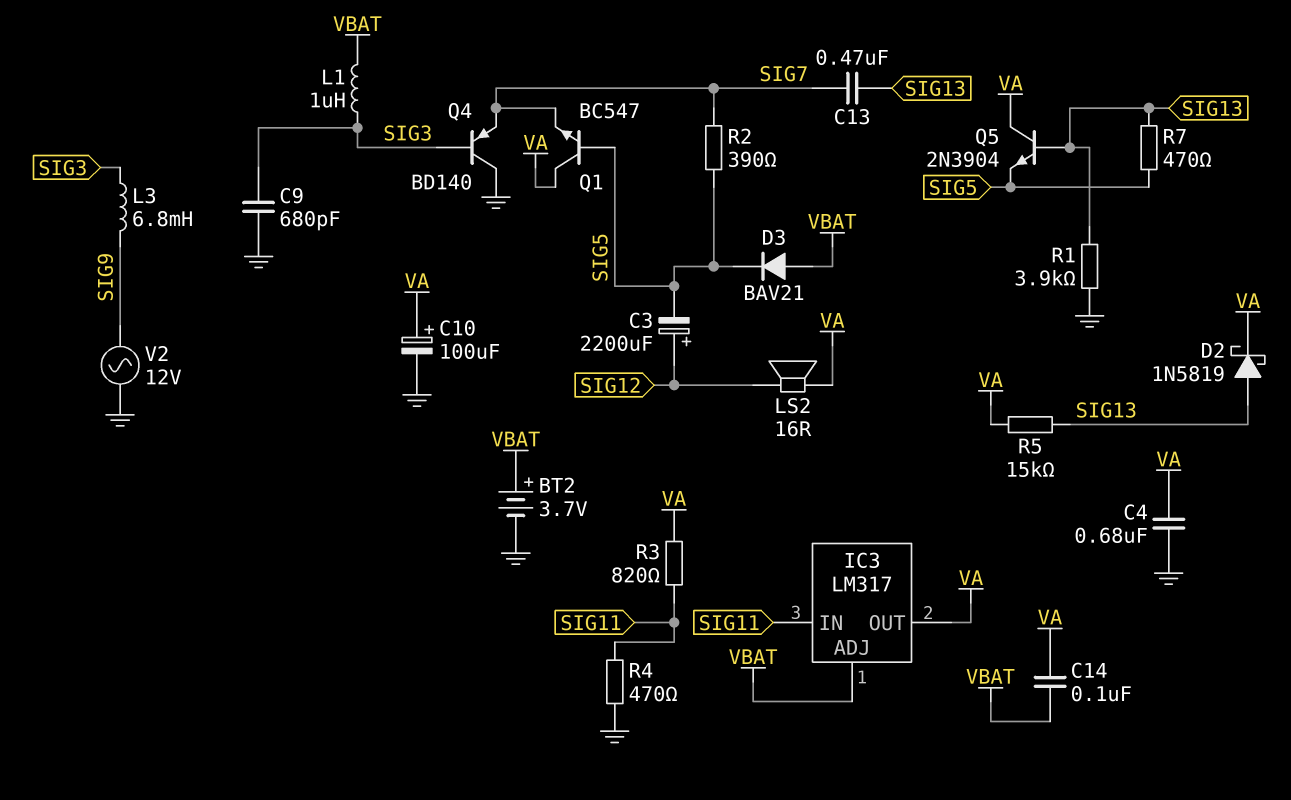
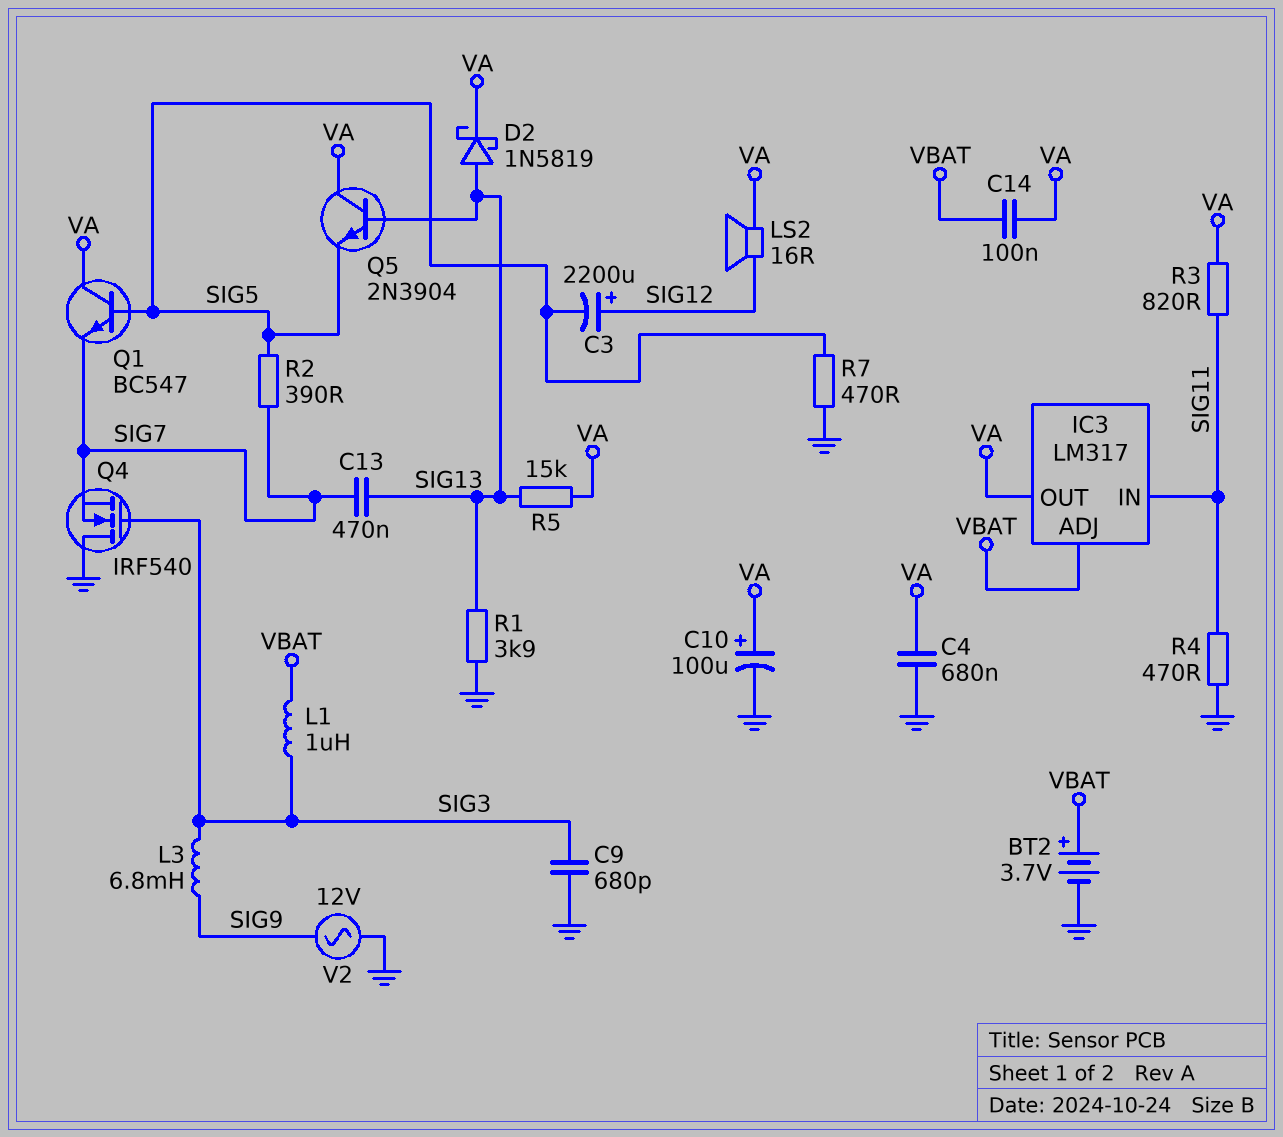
D3: diode BAV21 (A VBAT, K SIG5) -> none
Q4: PNP BD140 (B SIG3, C GND, E SIG7) -> NMOS IRF540 (G SIG3, D GND, S SIG7)
R7: 470 (SIG5, SIG13) -> 470 (GND, SIG5)

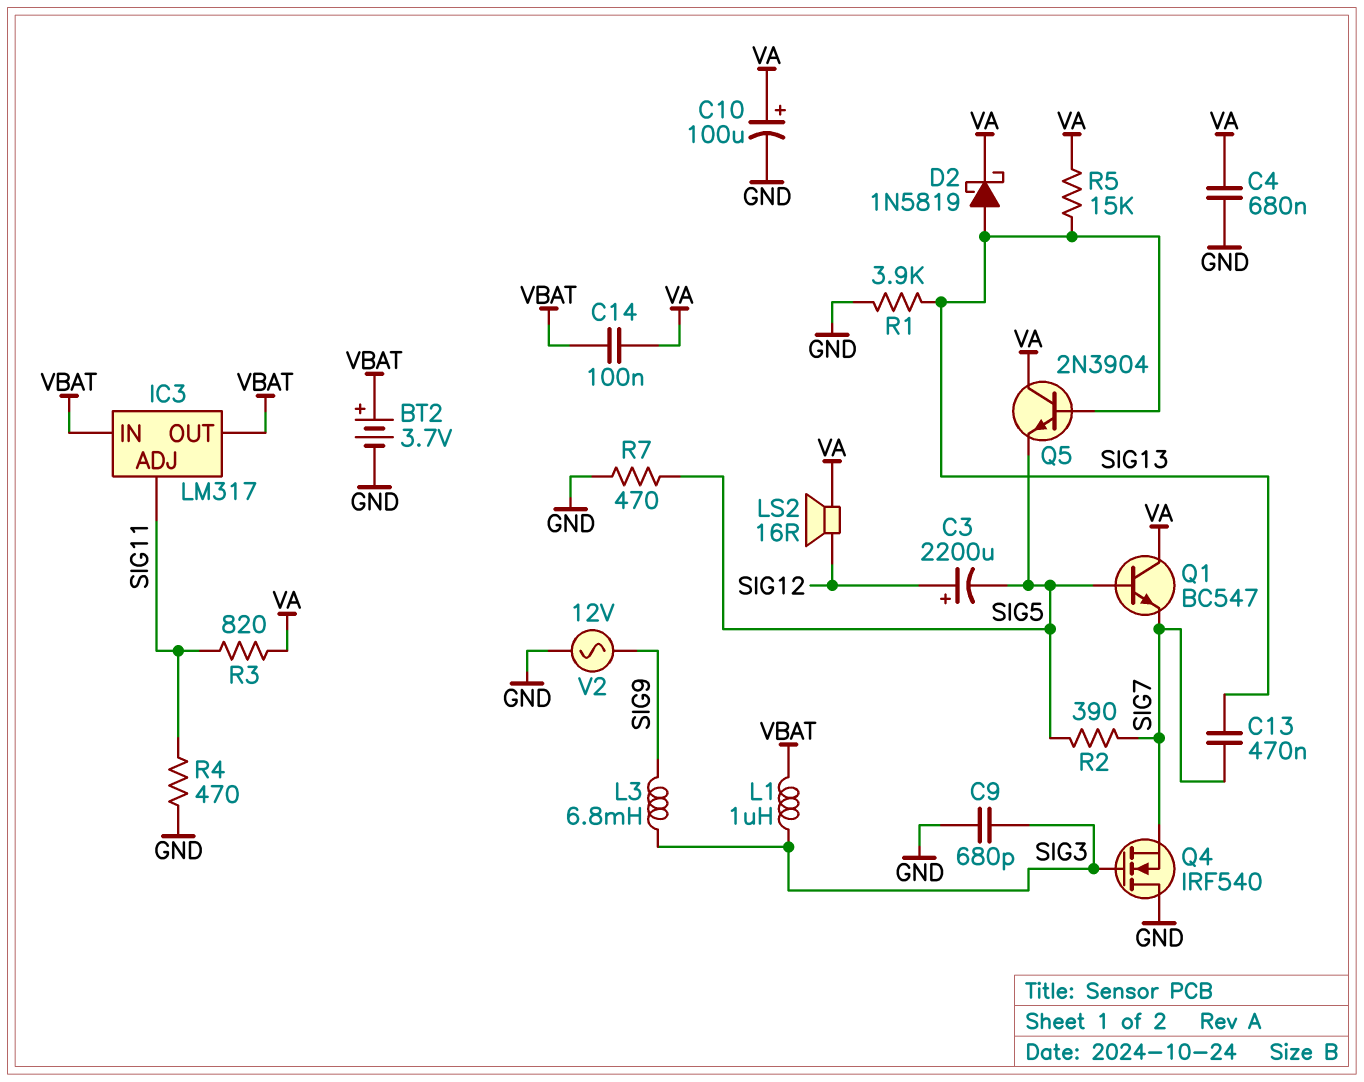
IC3 pin ADJ: VBAT -> SIG11
IC3 pin IN: SIG11 -> VBAT
IC3 pin OUT: VA -> VBAT

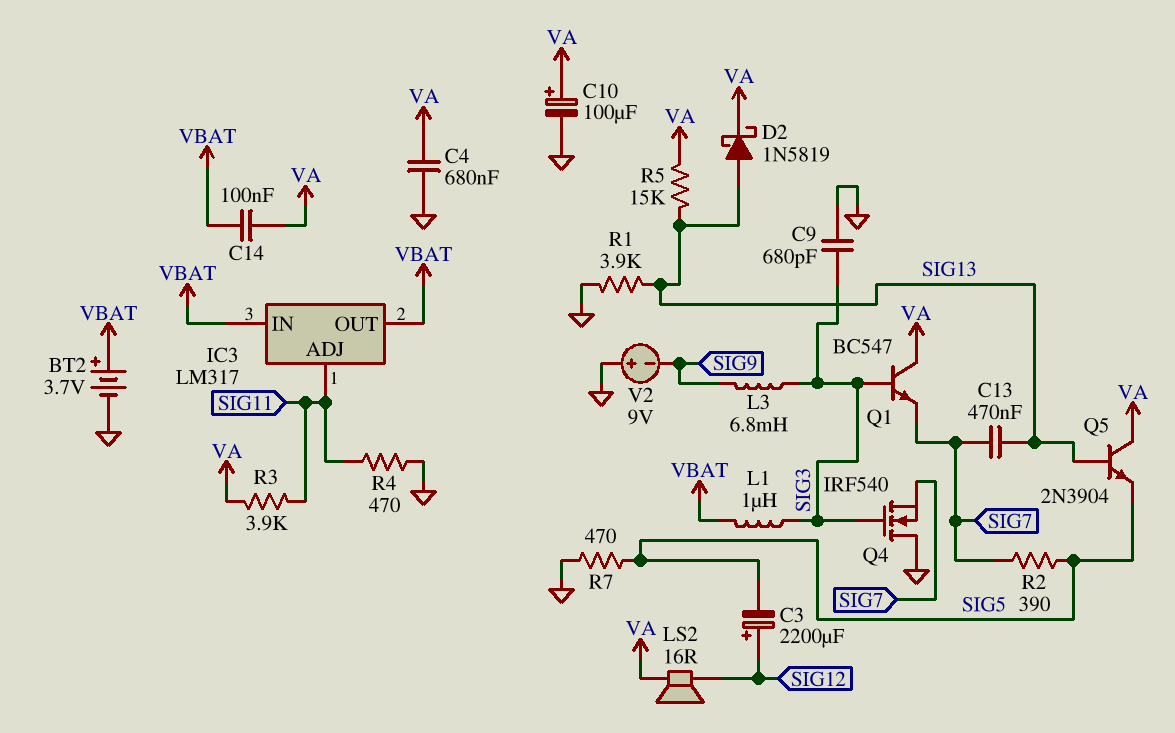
Q1: NPN BC547 (B SIG5, C VA, E SIG7) -> NPN BC547 (B SIG3, C VA, E SIG7)
R3: 820 (SIG11, VA) -> 3.9k (SIG11, VA)
V2: AC 12V (GND, SIG9) -> 9V (plus GND, minus SIG9)

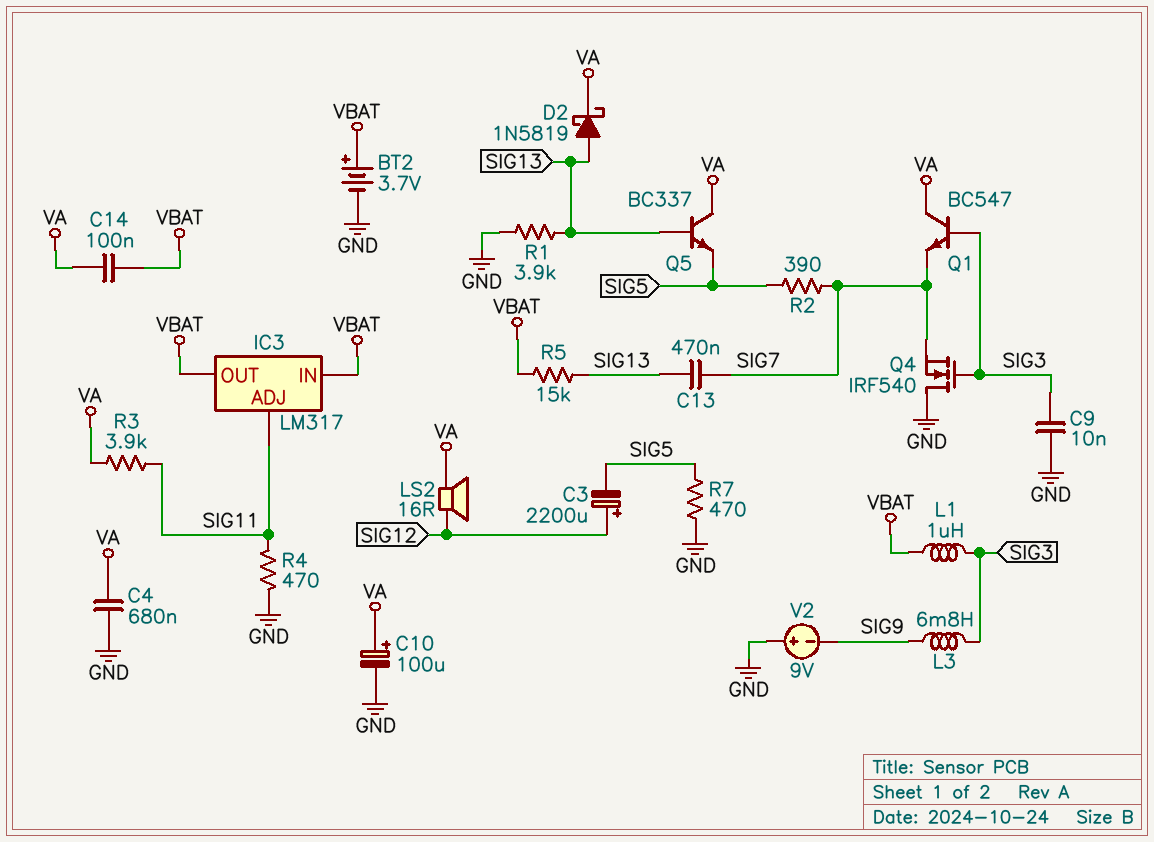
C9: 680pF (GND, SIG3) -> 10nF (GND, SIG3)
Q5: NPN 2N3904 (B SIG13, C VA, E SIG5) -> NPN BC337 (B SIG13, C VA, E SIG5)
R5: 15k (SIG13, VA) -> 15k (SIG13, VBAT)

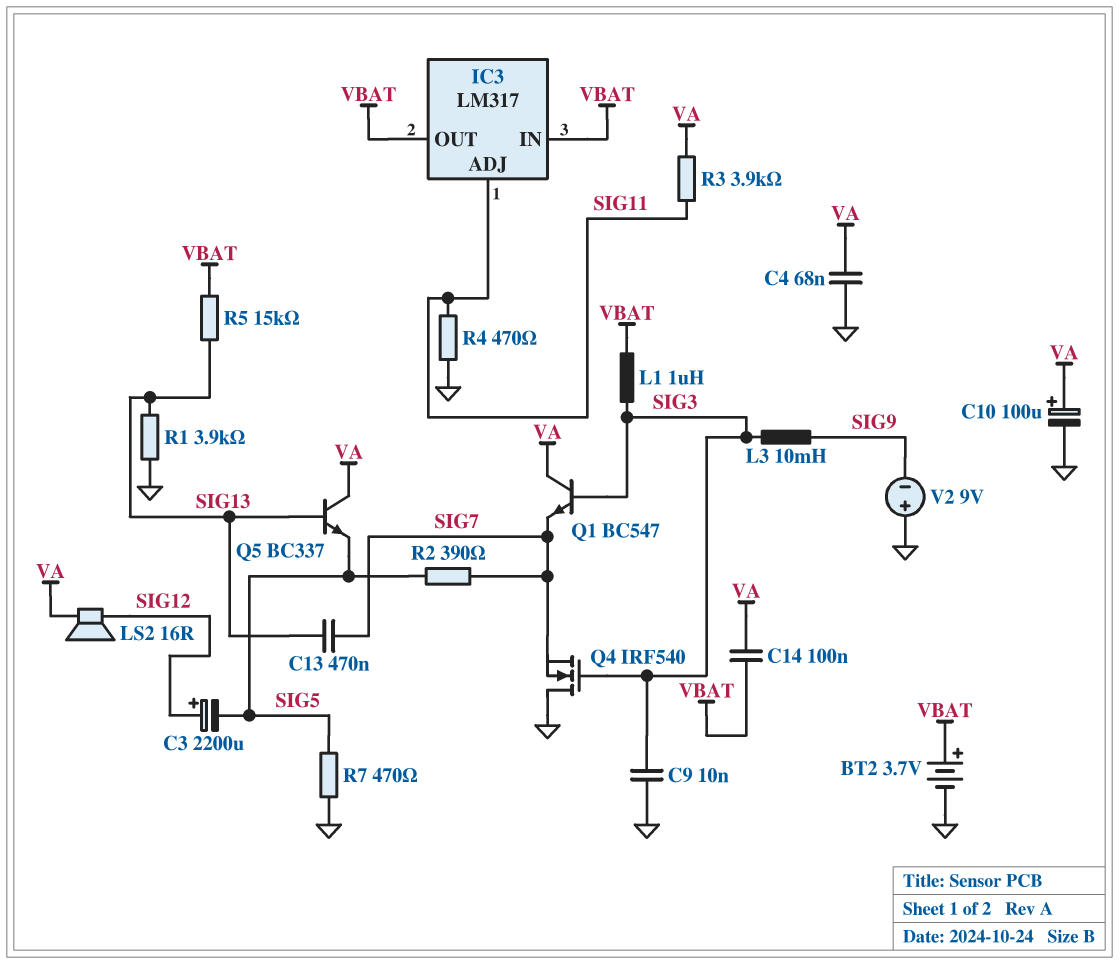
C4: 680nF (GND, VA) -> 68nF (GND, VA)
D2: schottky 1N5819 (A SIG13, K VA) -> none
L3: 6.8mH (SIG3, SIG9) -> 10mH (SIG3, SIG9)

